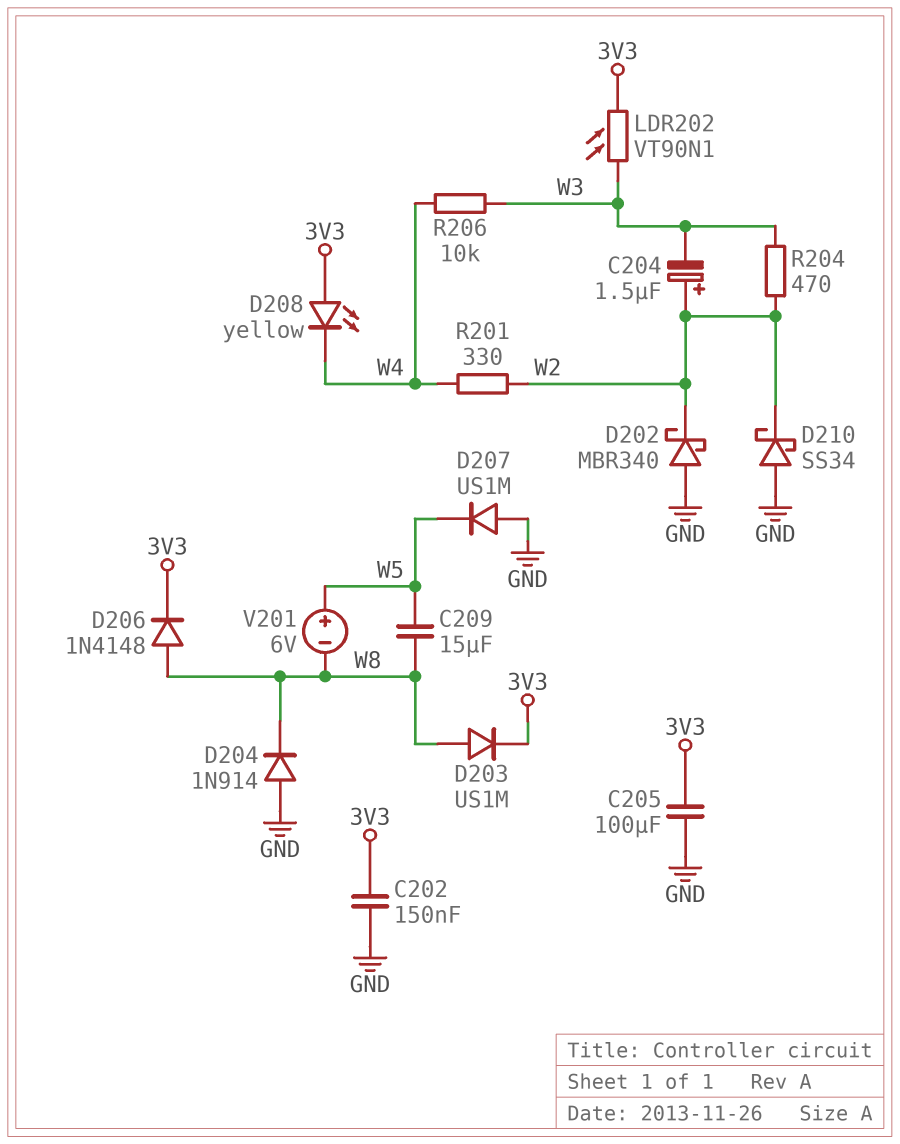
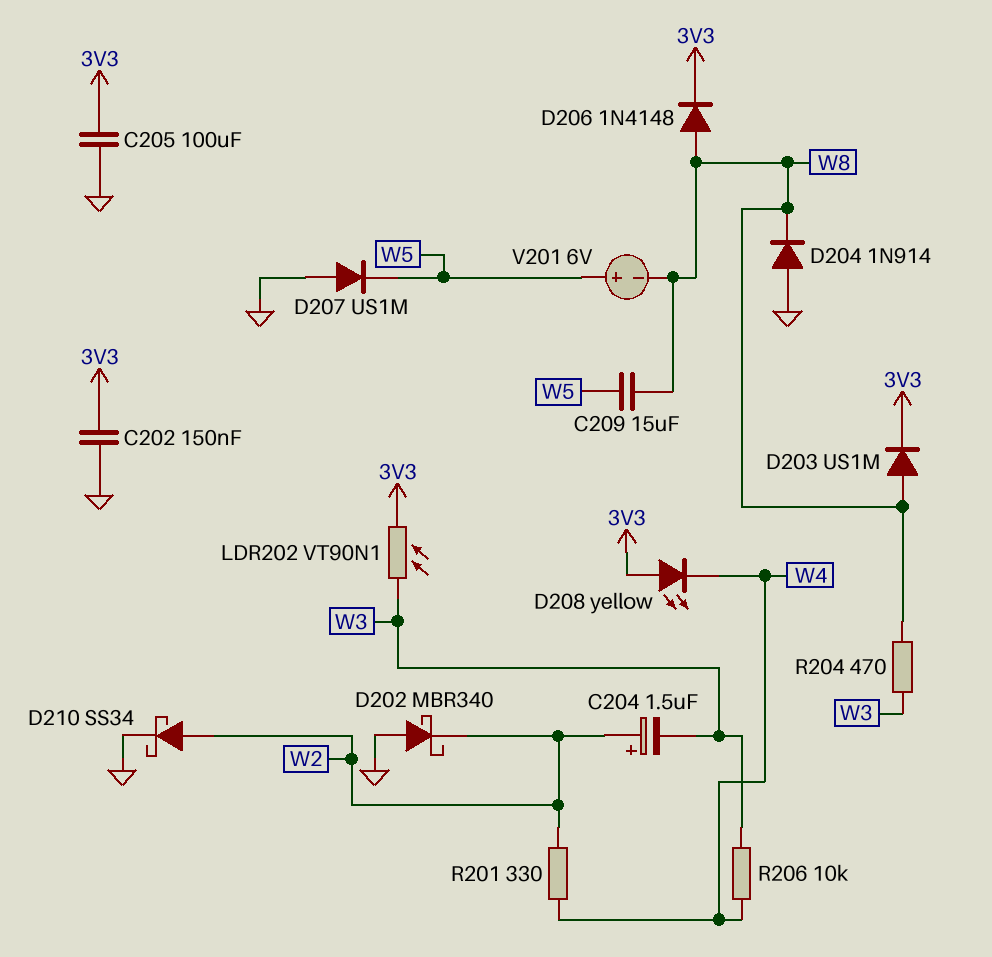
D210: schottky SS34 (A GND, K W2) -> schottky SS34 (A W2, K GND)
R204: 470 (W2, W3) -> 470 (W3, W8)

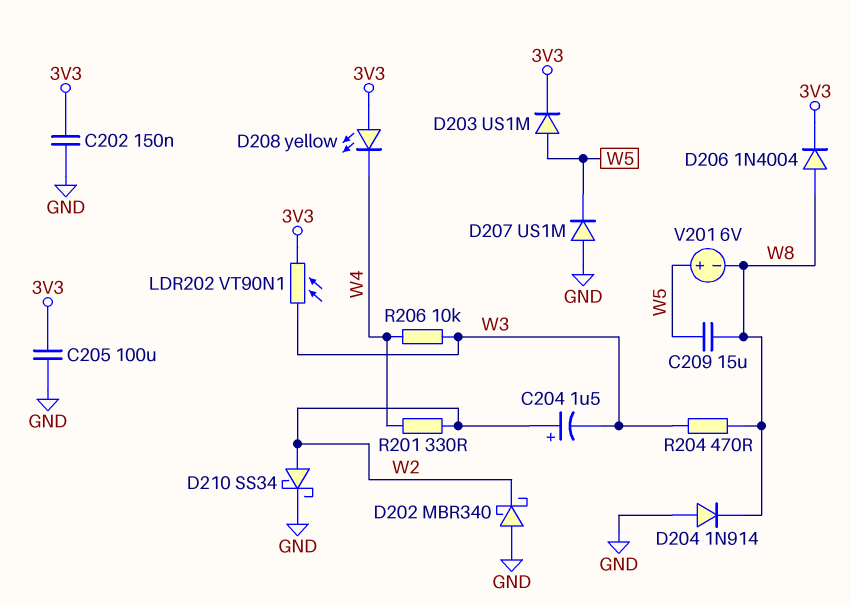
D203: diode US1M (A W8, K 3V3) -> diode US1M (A W5, K 3V3)
D206: diode 1N4148 (A W8, K 3V3) -> diode 1N4004 (A W8, K 3V3)

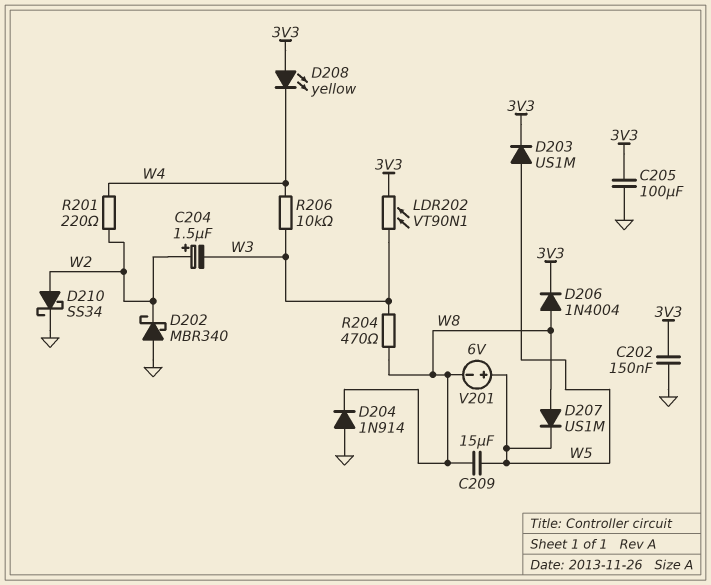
D207: diode US1M (A GND, K W5) -> diode US1M (A W8, K W5)
R201: 330 (W2, W4) -> 220 (W2, W4)

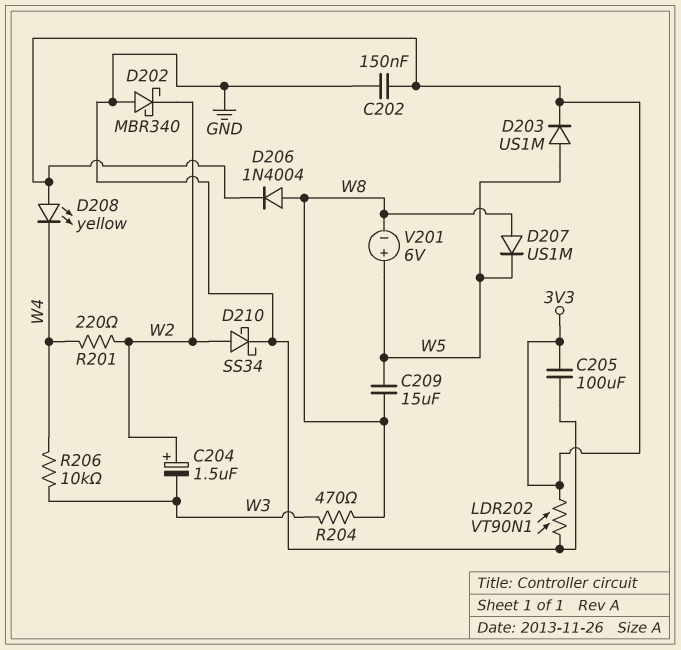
D204: diode 1N914 (A GND, K W8) -> none
LDR202: VT90N1 (3V3, W3) -> VT90N1 (3V3, GND)

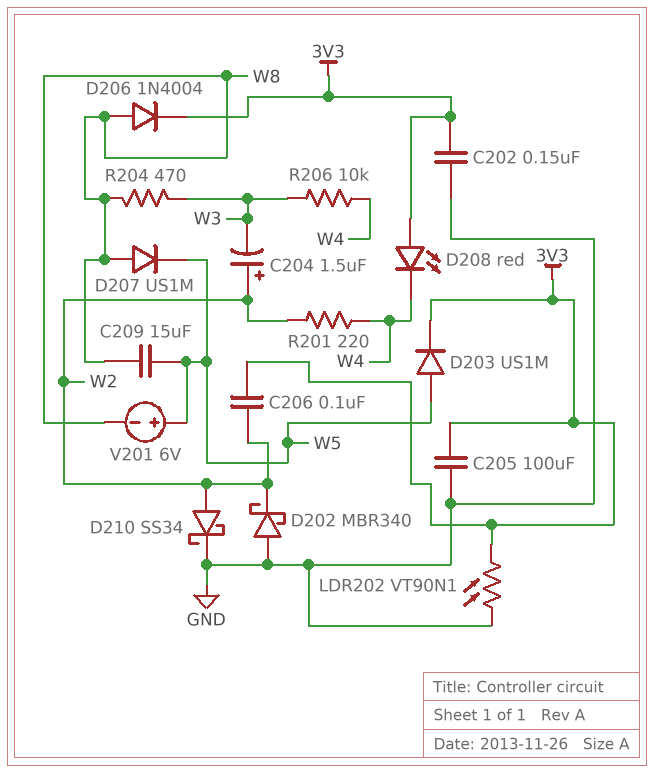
C206: none -> 100nF (3V3, W2)
D208: LED yellow (A 3V3, K W4) -> LED red (A 3V3, K W4)

